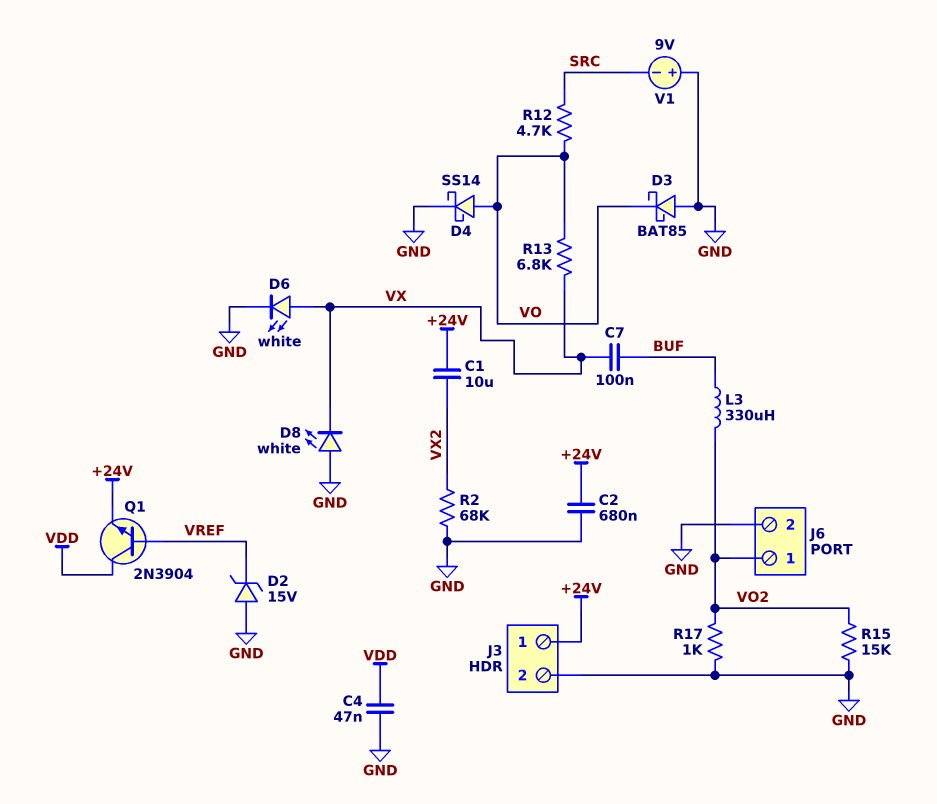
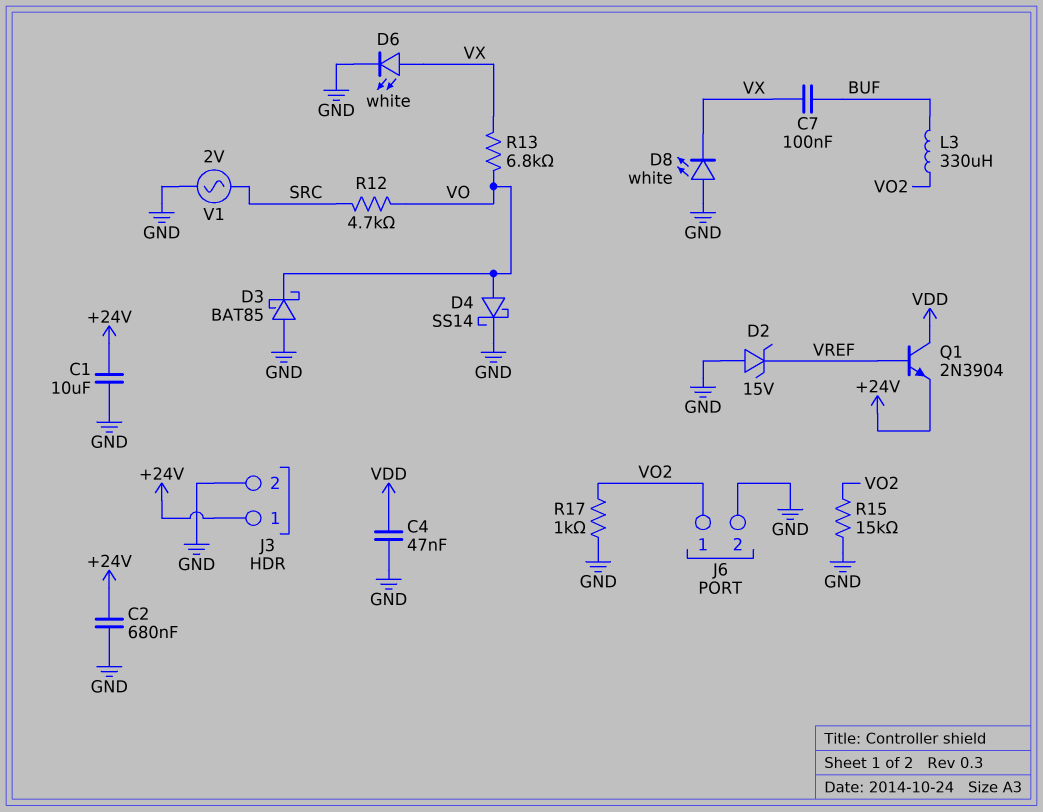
C1: 10uF (+24V, VX2) -> 10uF (+24V, GND)
R2: 68k (GND, VX2) -> none
V1: 9V (plus GND, minus SRC) -> AC 2V (GND, SRC)

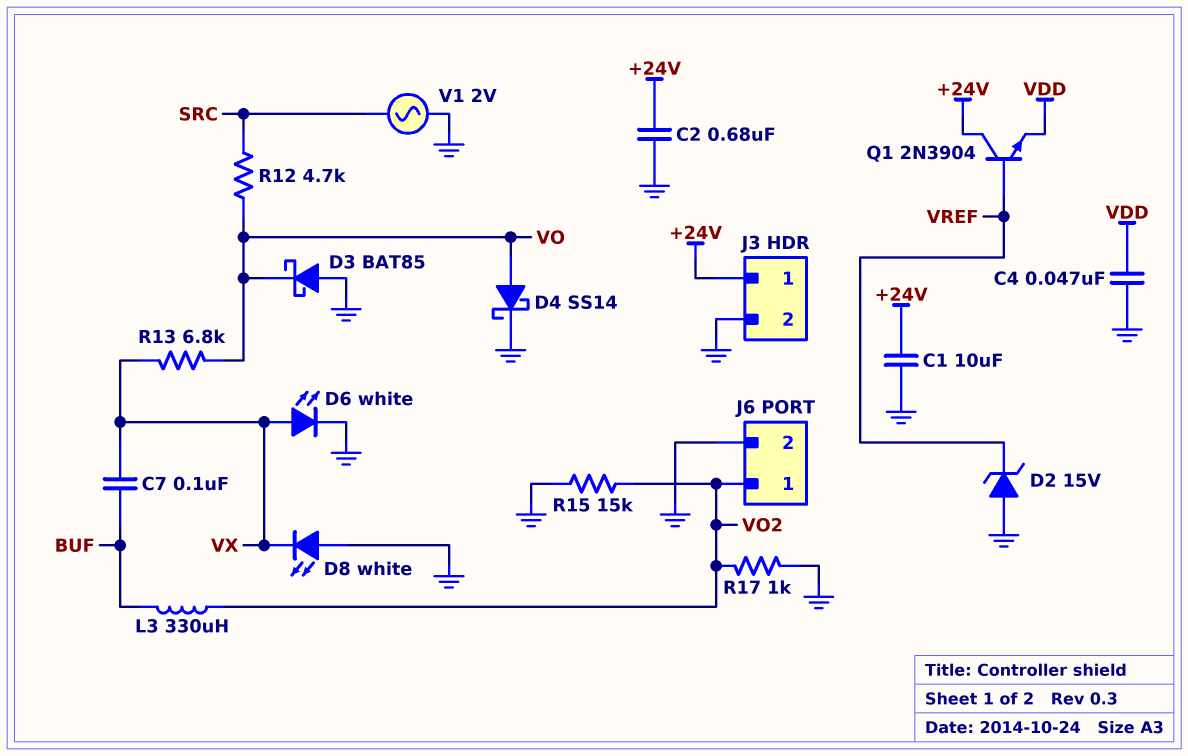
Q1: NPN 2N3904 (B VREF, C VDD, E +24V) -> NPN 2N3904 (B VREF, C +24V, E VDD)

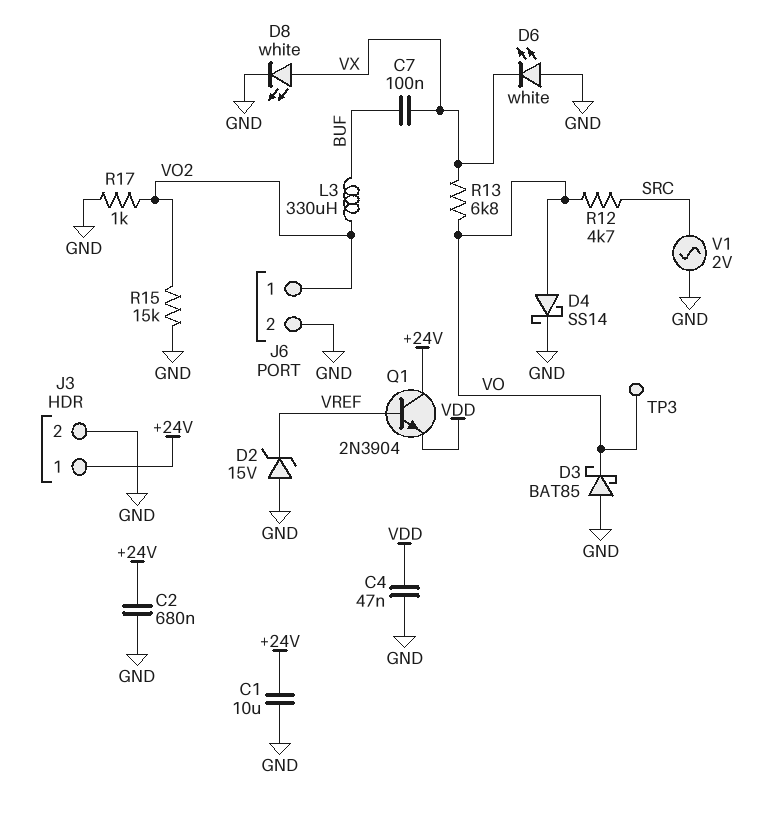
D6: LED white (A VX, K GND) -> LED white (A GND, K VX)
D8: LED white (A GND, K VX) -> LED white (A VX, K GND)
TP3: none -> test point (VO)

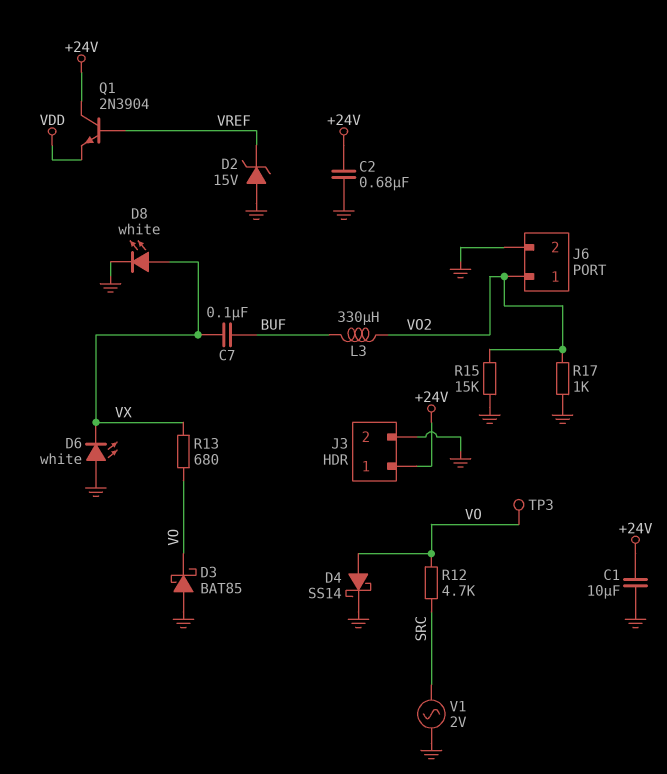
C4: 47nF (GND, VDD) -> none
R13: 6.8k (VO, VX) -> 680 (VO, VX)

